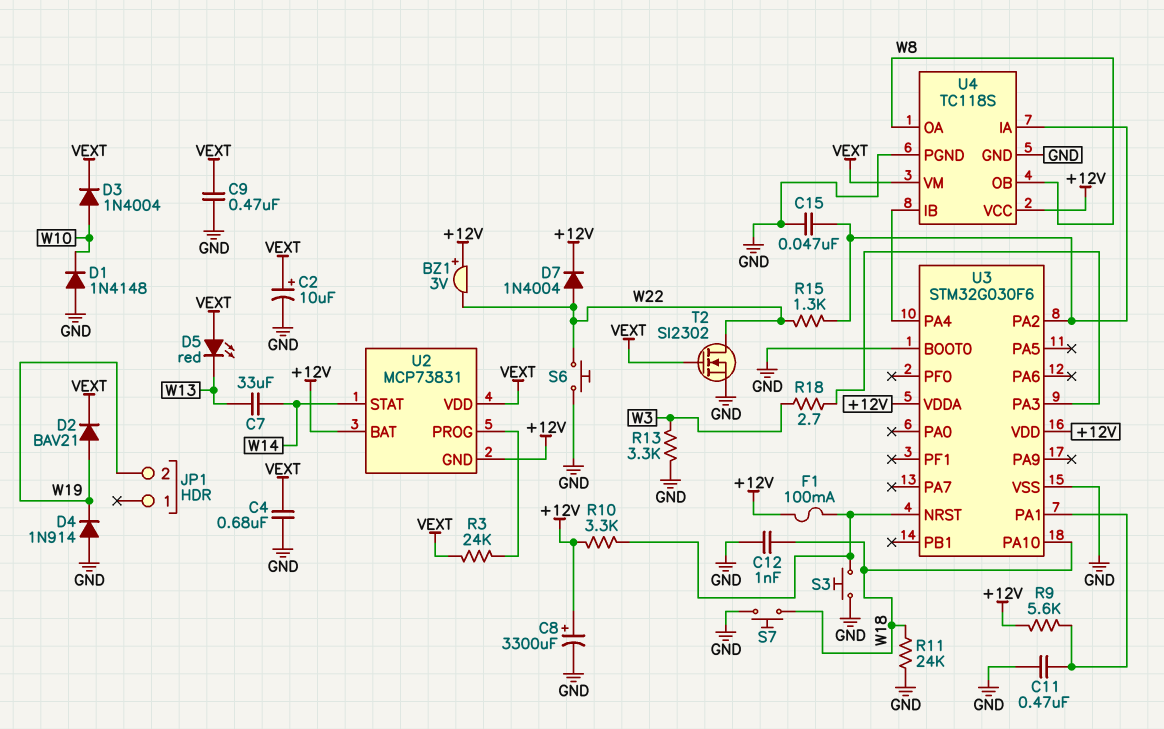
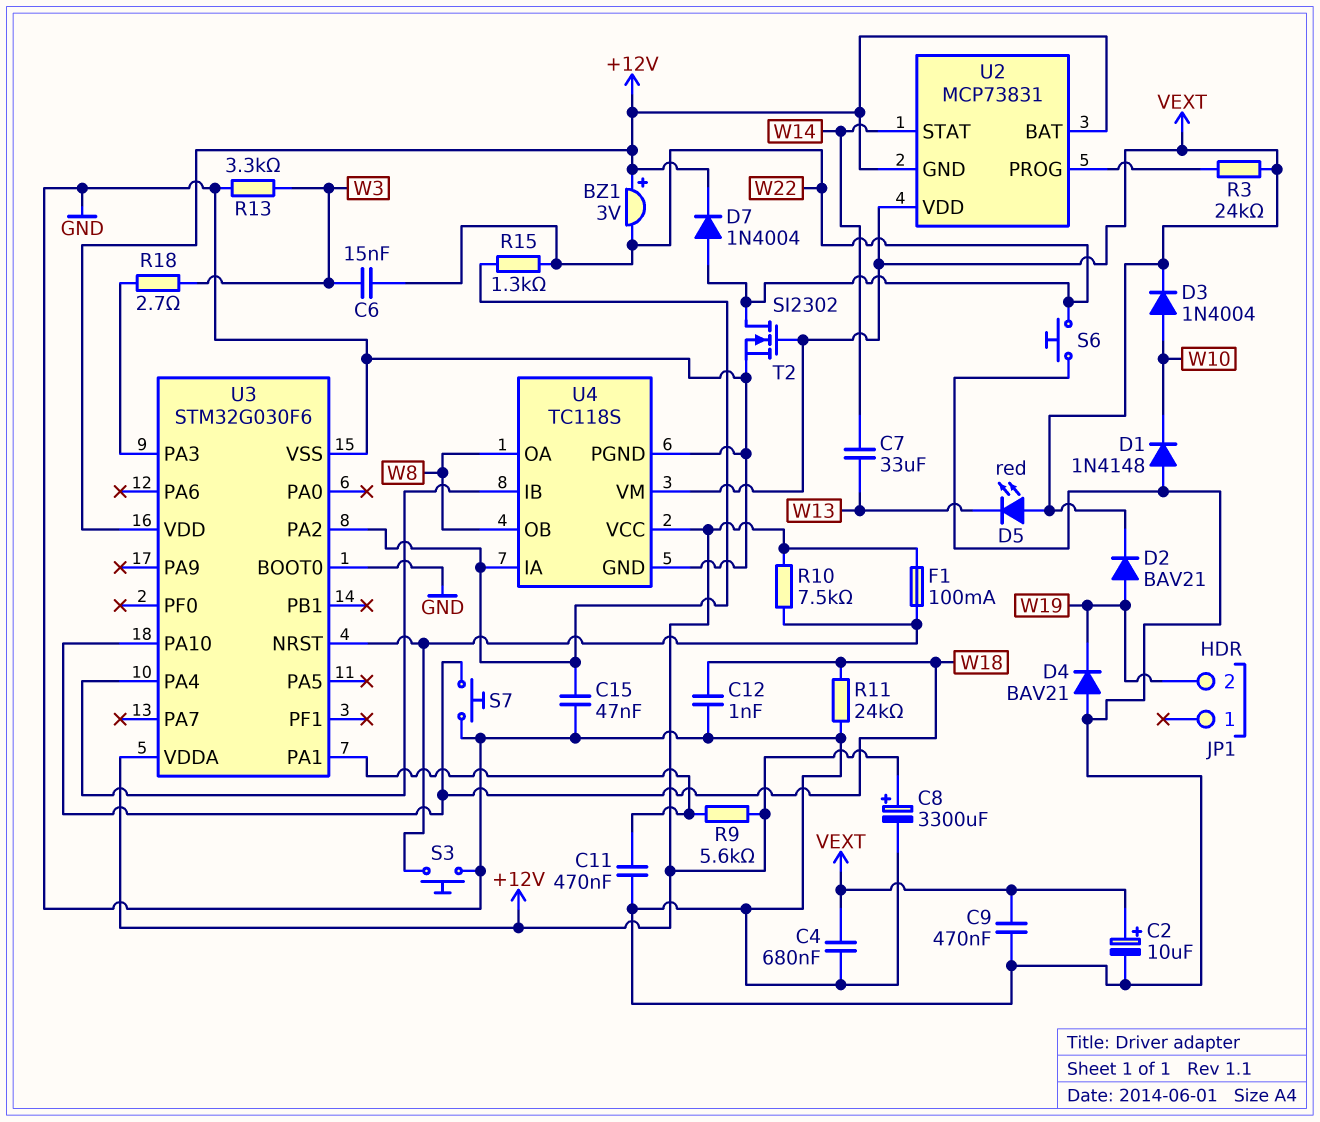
C6: none -> 15nF (W3, W22)
D4: diode 1N914 (A GND, K W19) -> diode BAV21 (A GND, K W19)
R10: 3.3k (+12V, U3/NRST) -> 7.5k (+12V, U3/NRST)

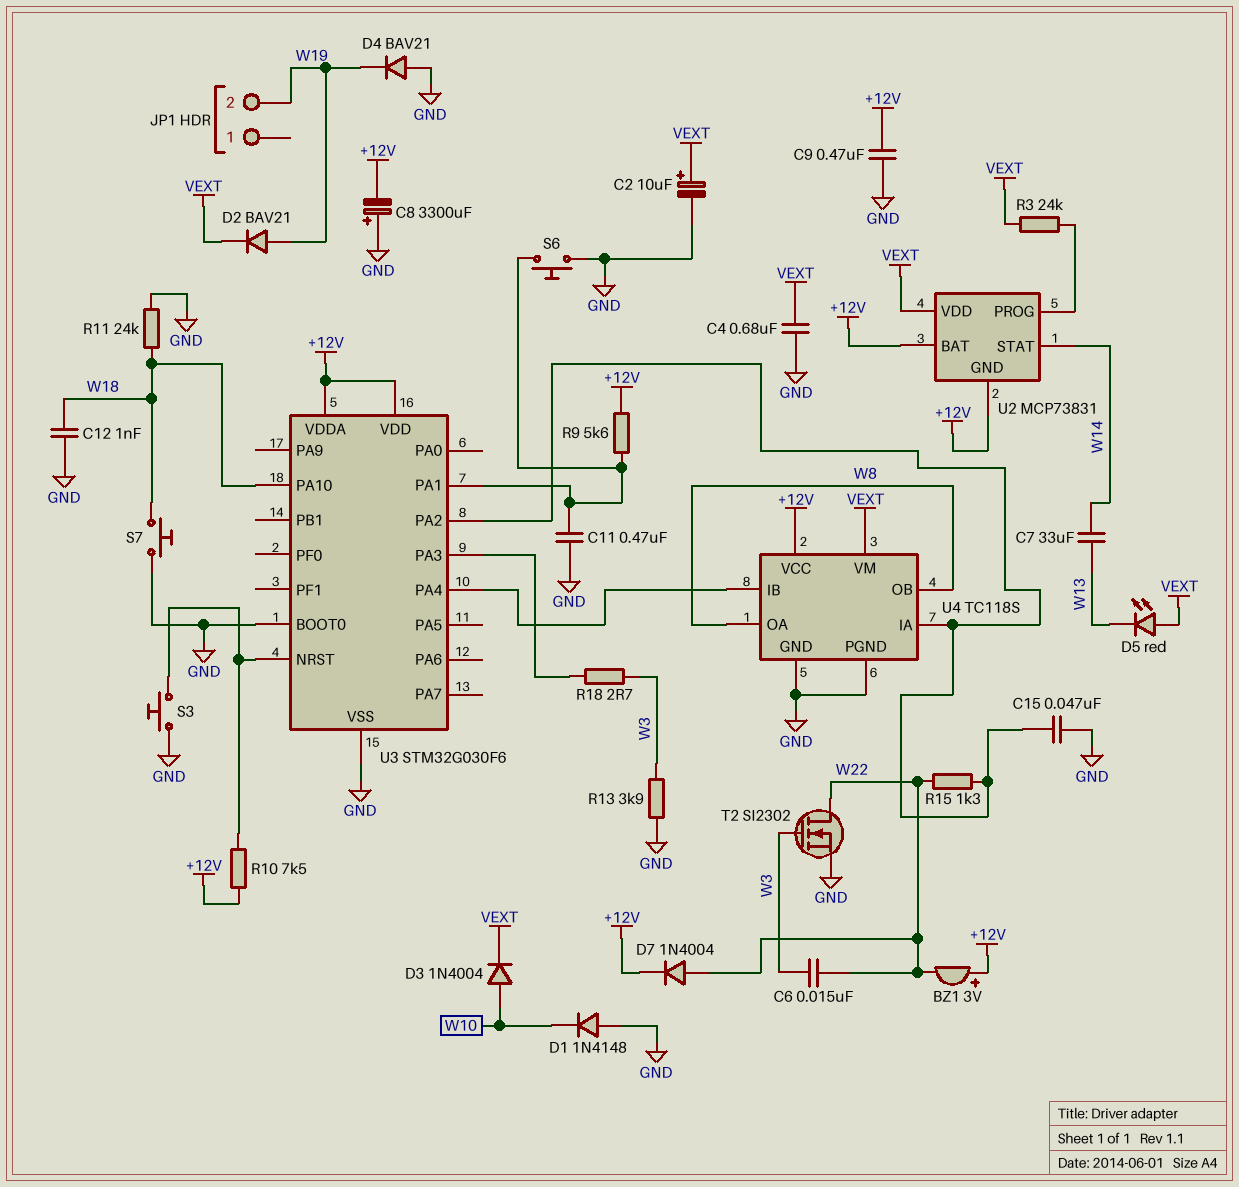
C8: 3300uF (plus +12V, minus GND) -> 3300uF (plus GND, minus +12V)
C9: 470nF (GND, VEXT) -> 470nF (+12V, GND)
F1: 100mA (+12V, U3/NRST) -> none
R13: 3.3k (GND, W3) -> 3.9k (GND, W3)
S6: button (GND, W22) -> button (GND, U3/PA1)
T2: NMOS SI2302 (G VEXT, D W22, S GND) -> NMOS SI2302 (G W3, D W22, S GND)

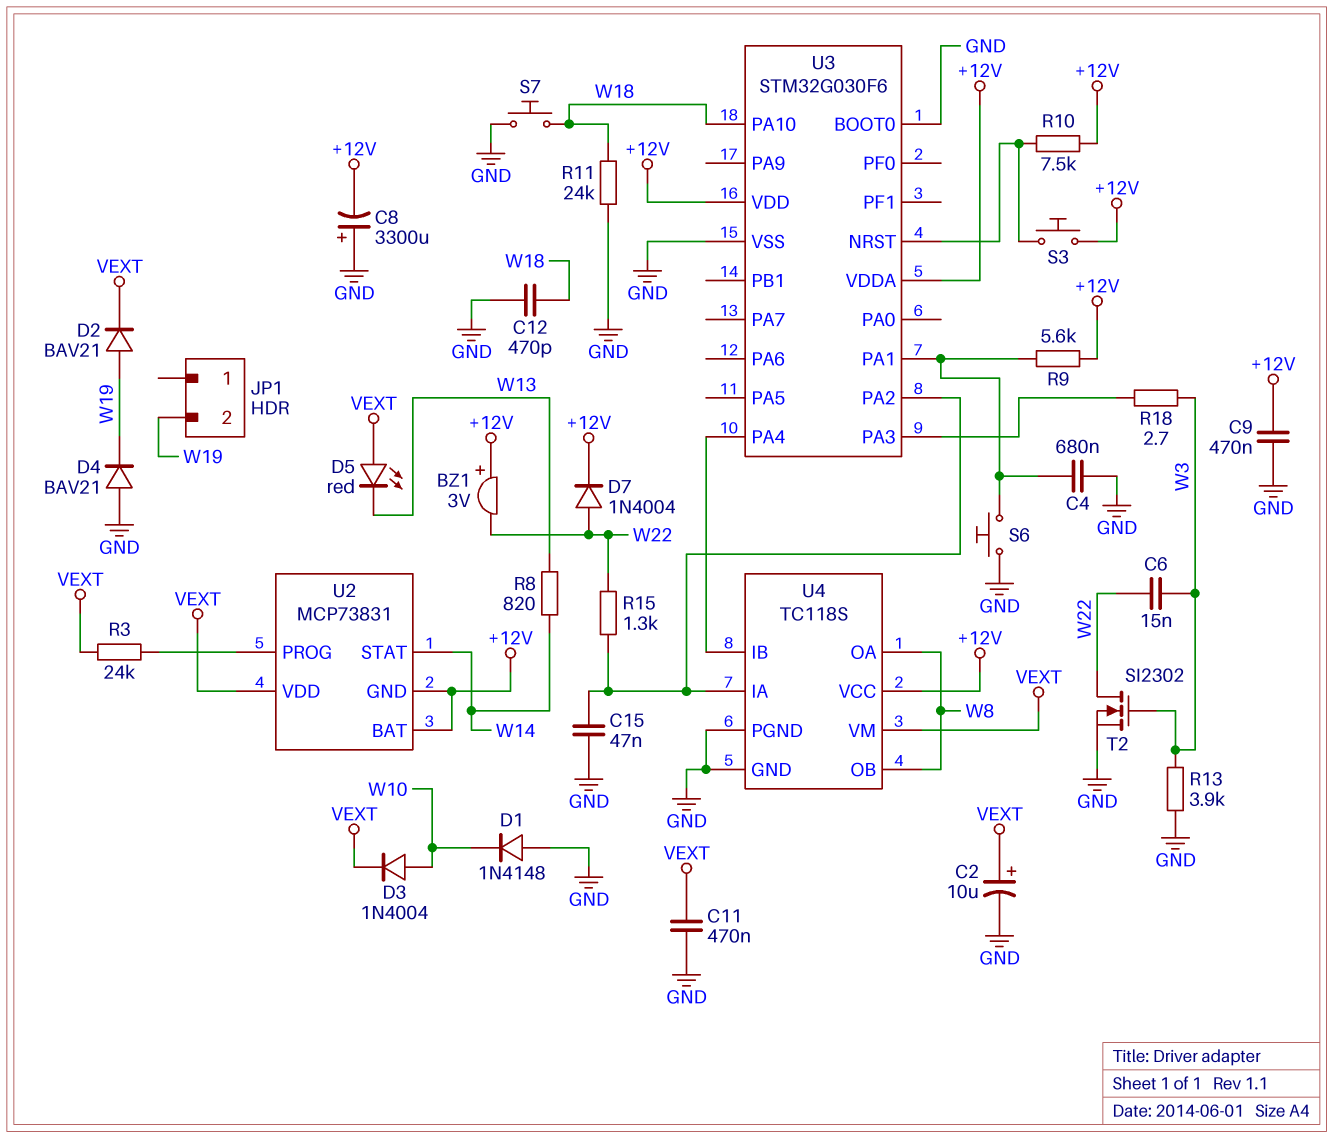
C4: 680nF (GND, VEXT) -> 680nF (GND, U3/PA1)
C7: 33uF (W13, W14) -> none
C11: 470nF (GND, U3/PA1) -> 470nF (GND, VEXT)
C12: 1nF (GND, W18) -> 470pF (GND, W18)
R8: none -> 820 (W13, W14)
S3: button (GND, U3/NRST) -> button (+12V, U3/NRST)

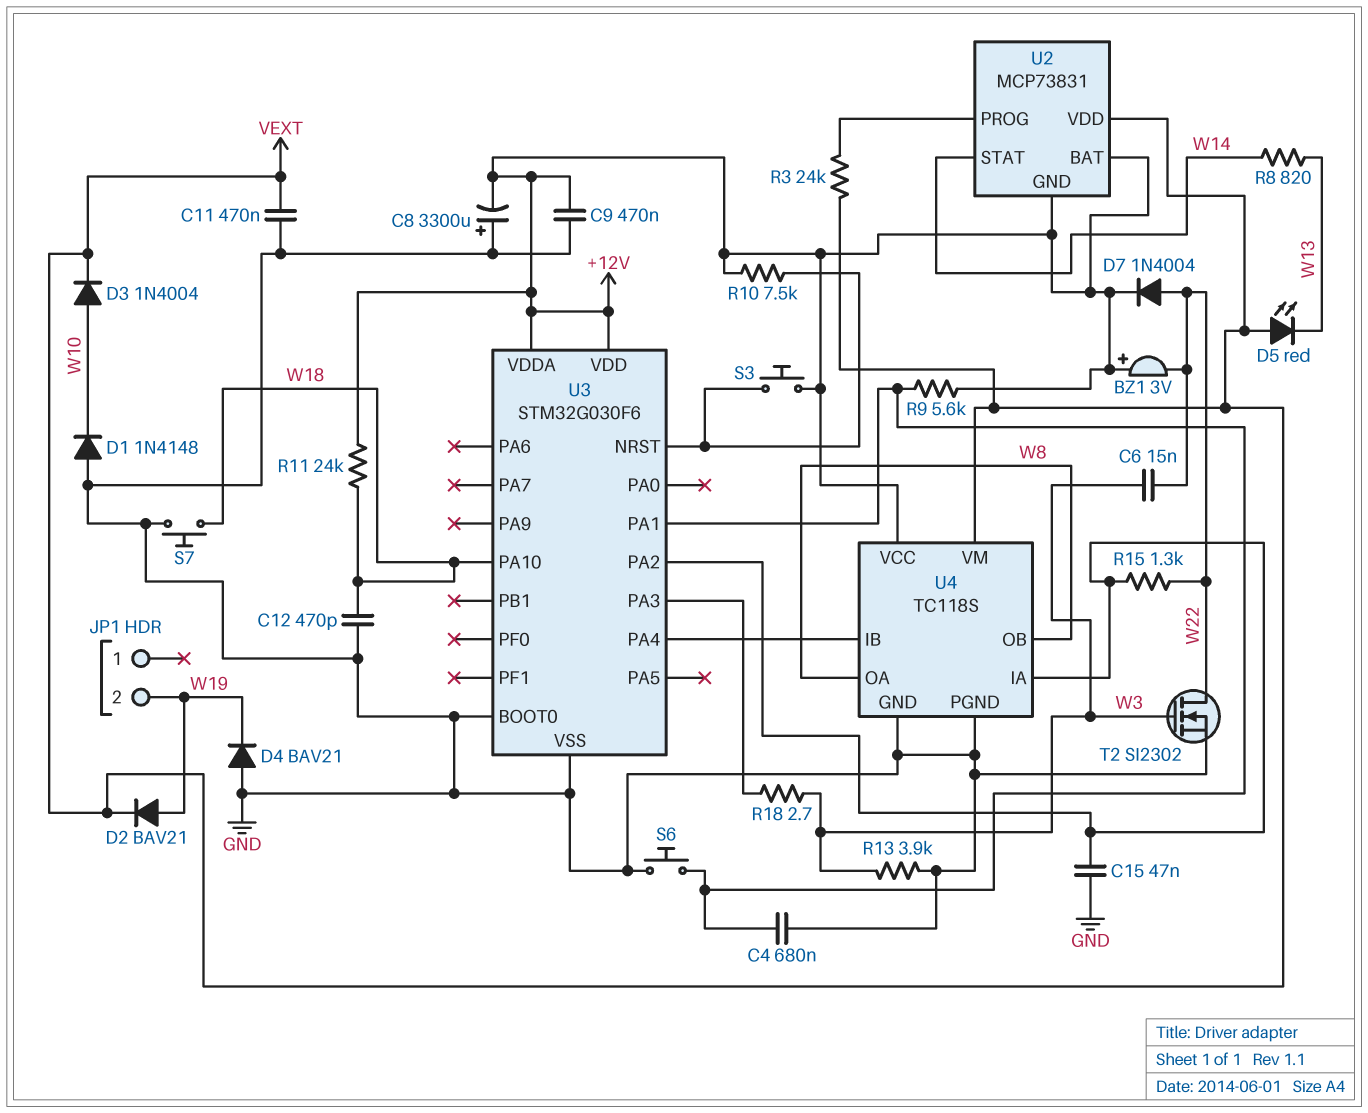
C2: 10uF (plus VEXT, minus GND) -> none
R11: 24k (GND, W18) -> 24k (+12V, W18)

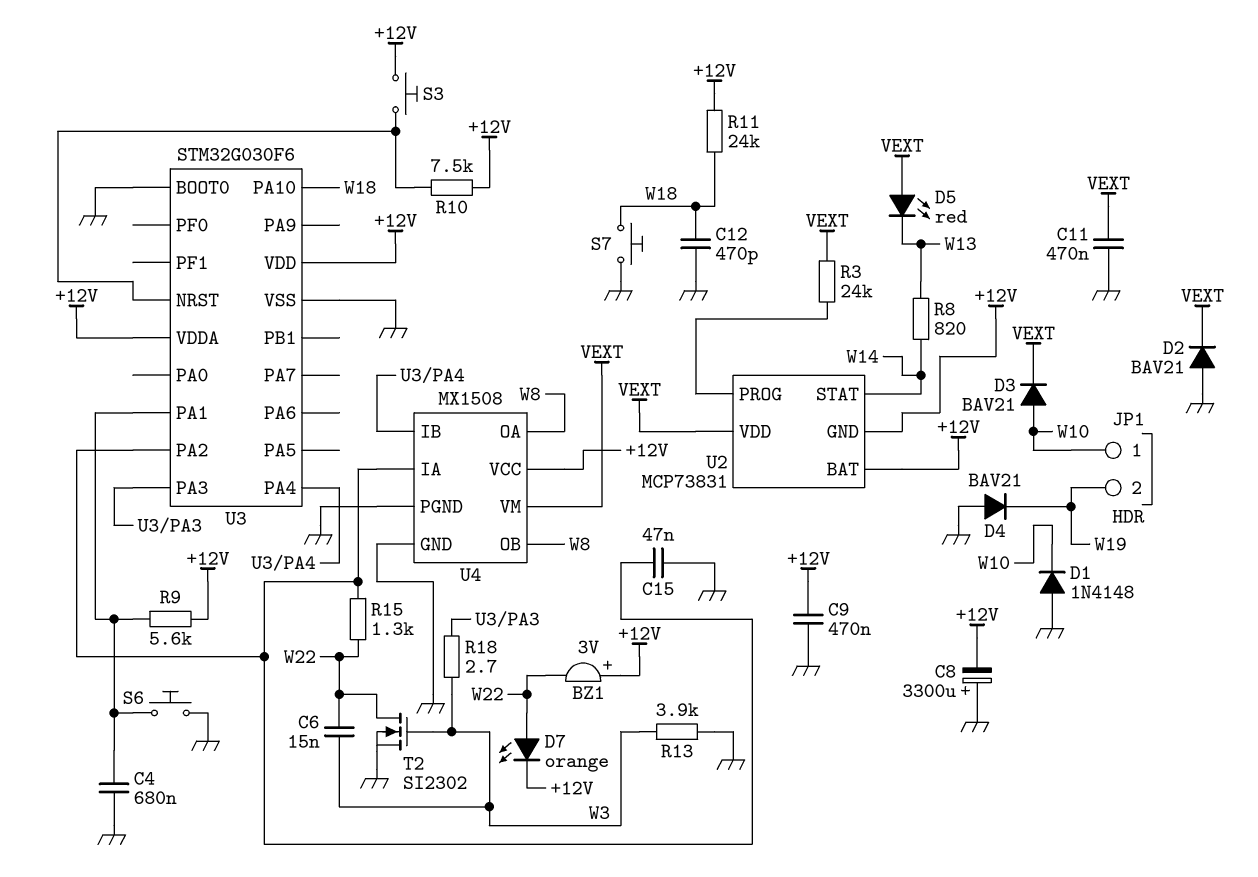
D2: diode BAV21 (A W19, K VEXT) -> diode BAV21 (A GND, K VEXT)
D3: diode 1N4004 (A W10, K VEXT) -> diode BAV21 (A W10, K VEXT)
D7: diode 1N4004 (A W22, K +12V) -> LED orange (A W22, K +12V)
JP1 pin 1: none -> W10
U4: TC118S -> MX1508

